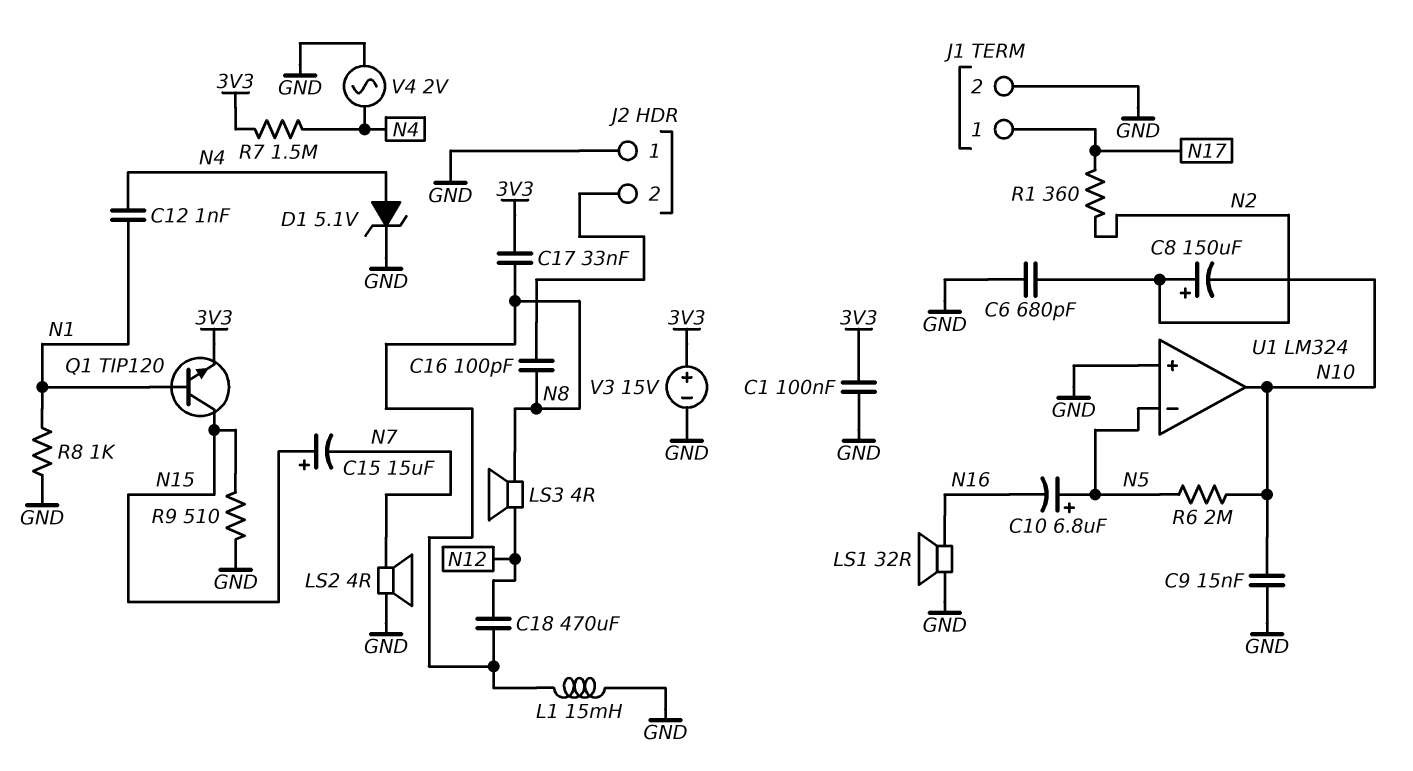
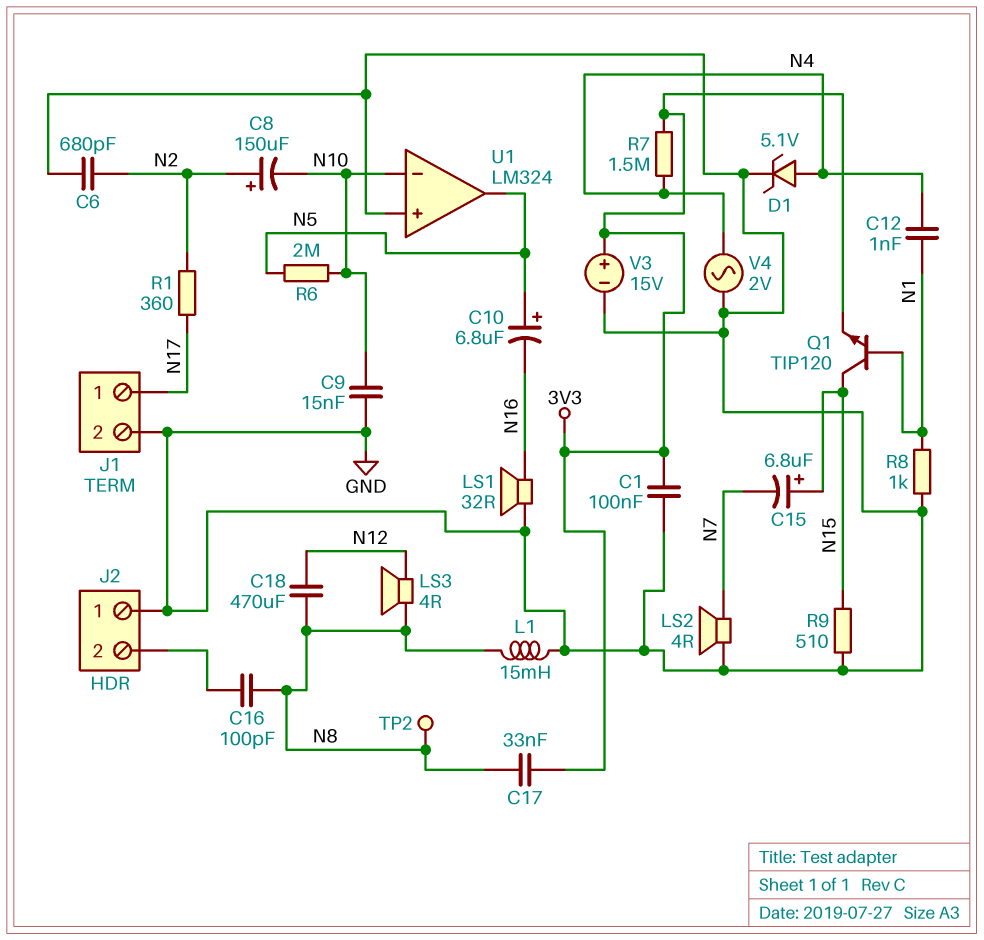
C15: 15uF (plus N15, minus N7) -> 6.8uF (plus N15, minus N7)
TP2: none -> test point (N8)
U1 pin in-: N5 -> N10
U1 pin out: N10 -> N5

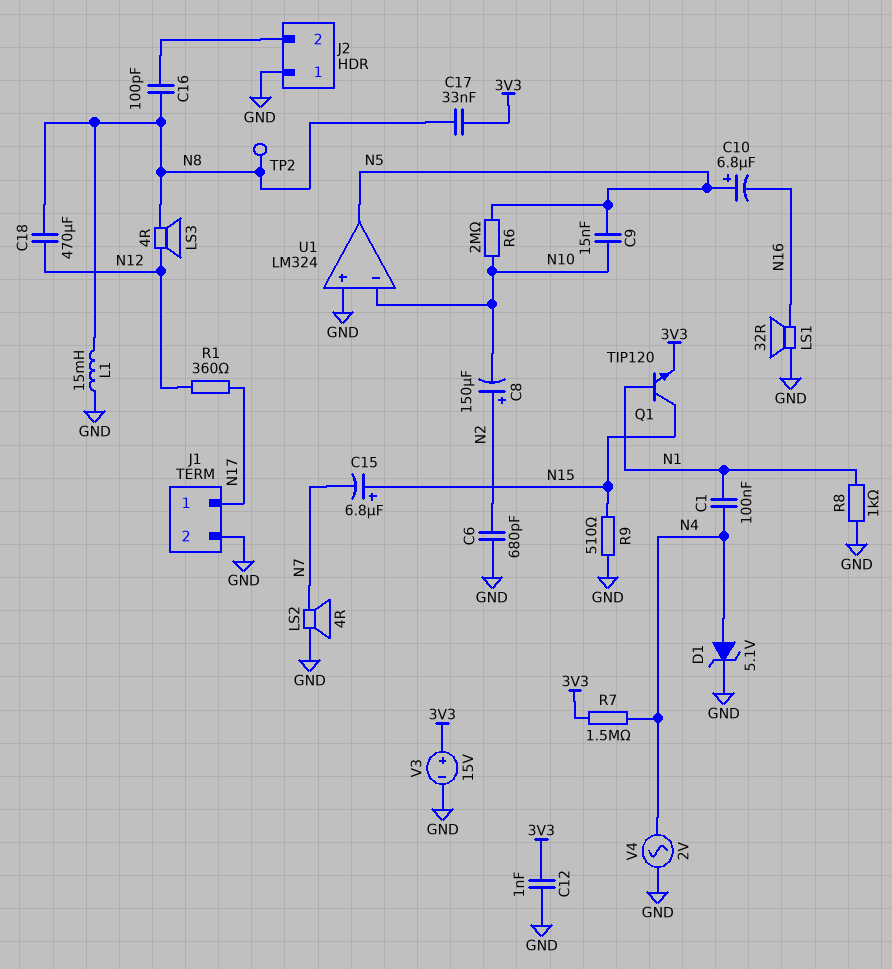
C1: 100nF (3V3, GND) -> 100nF (N1, N4)
C9: 15nF (GND, N10) -> 15nF (N5, N10)
C12: 1nF (N1, N4) -> 1nF (3V3, GND)
R1: 360 (N2, N17) -> 360 (N12, N17)

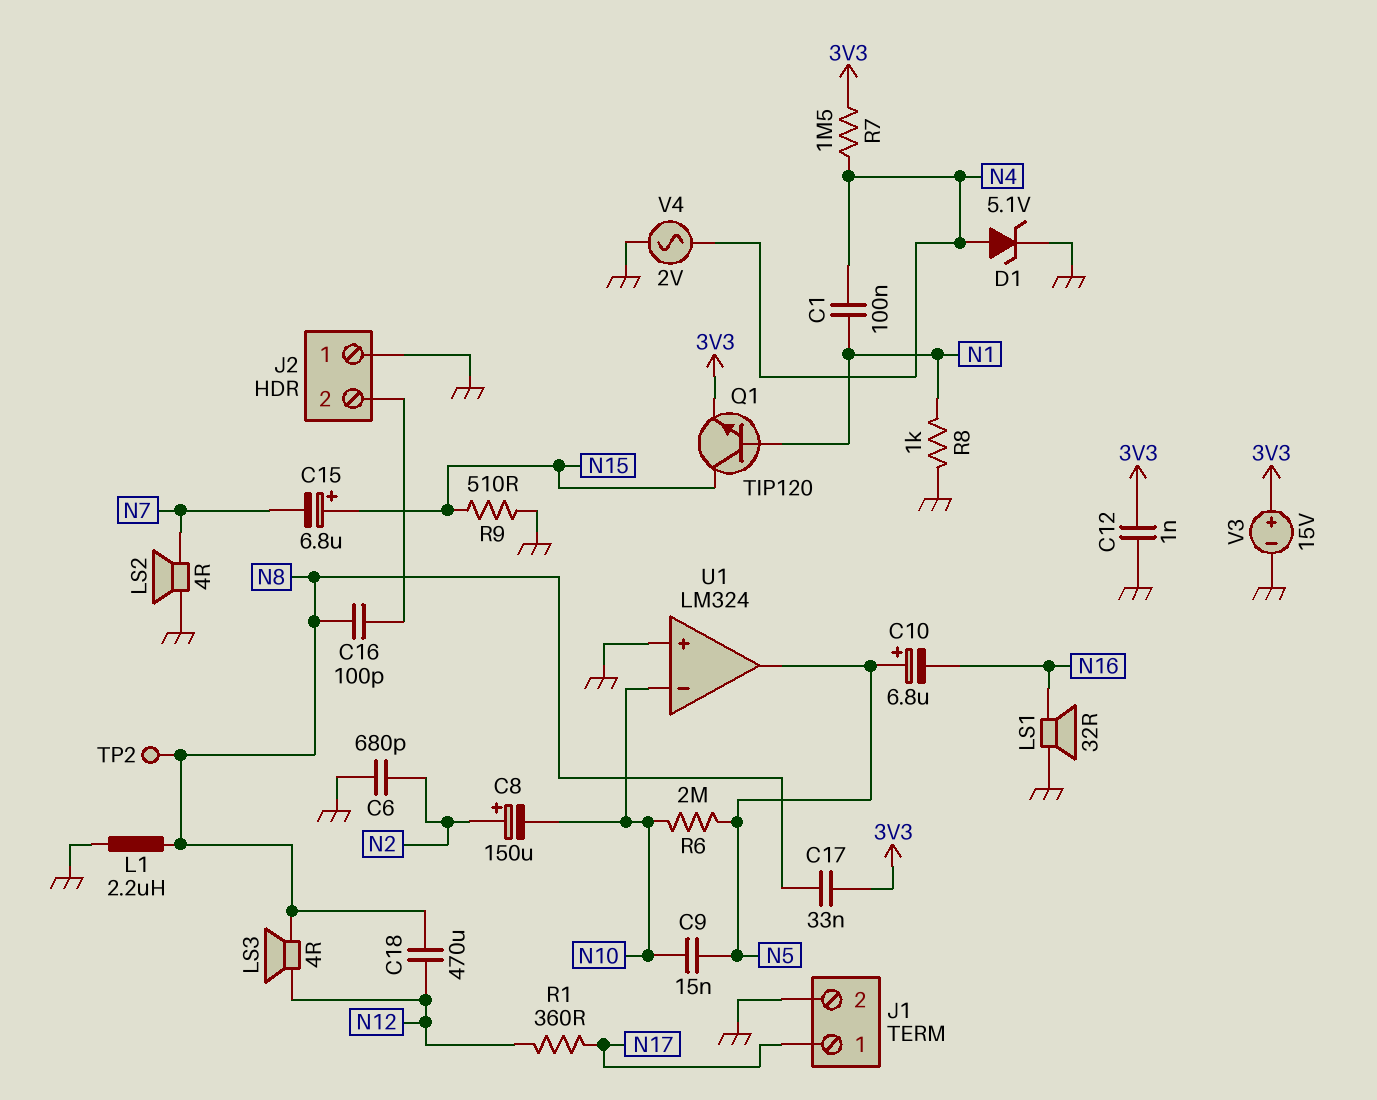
L1: 15mH (GND, N8) -> 2.2uH (GND, N8)

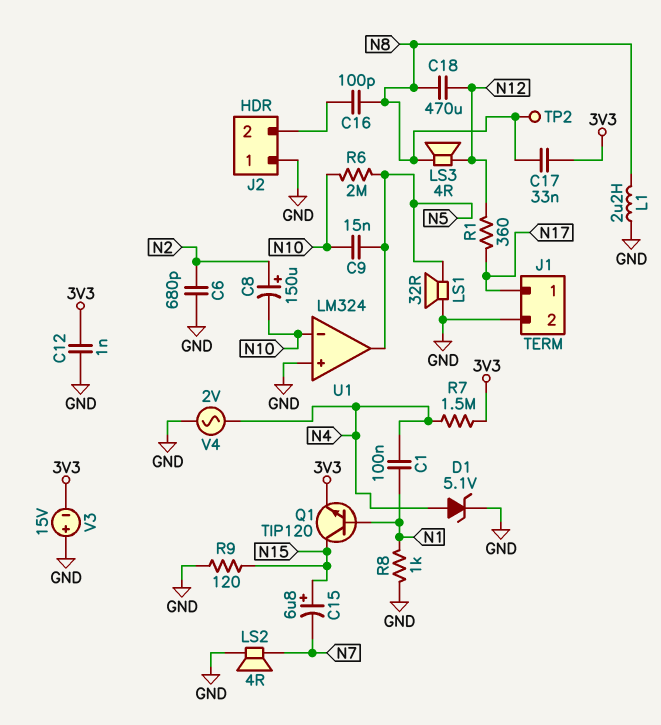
C10: 6.8uF (plus N5, minus N16) -> none
LS1: speaker 32R (GND, N16) -> speaker 32R (GND, N5)
R9: 510 (GND, N15) -> 120 (GND, N15)
V3: 15V (plus 3V3, minus GND) -> 15V (plus GND, minus 3V3)

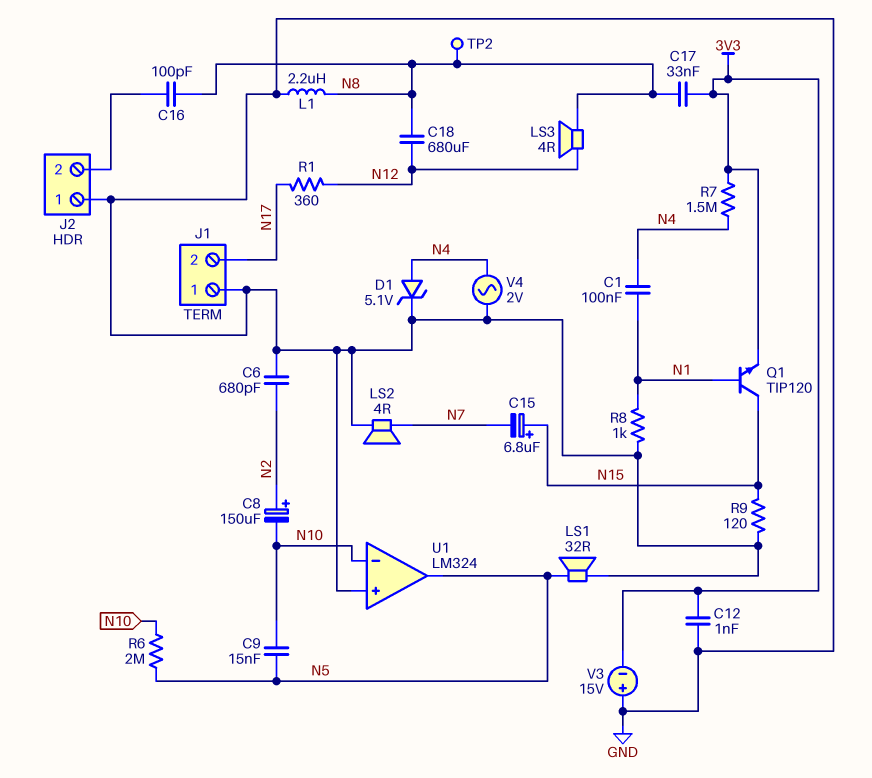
C18: 470uF (N8, N12) -> 680uF (N8, N12)
J1 pin 1: N17 -> GND
J1 pin 2: GND -> N17

